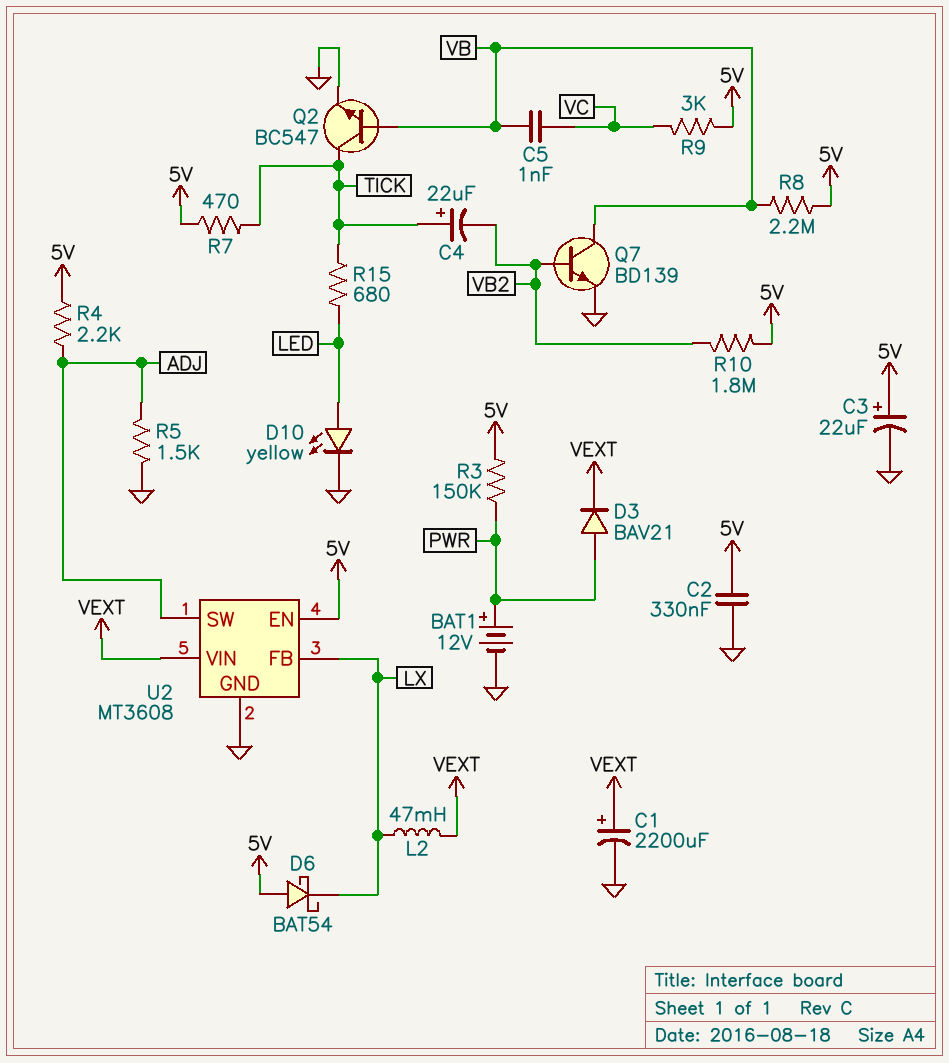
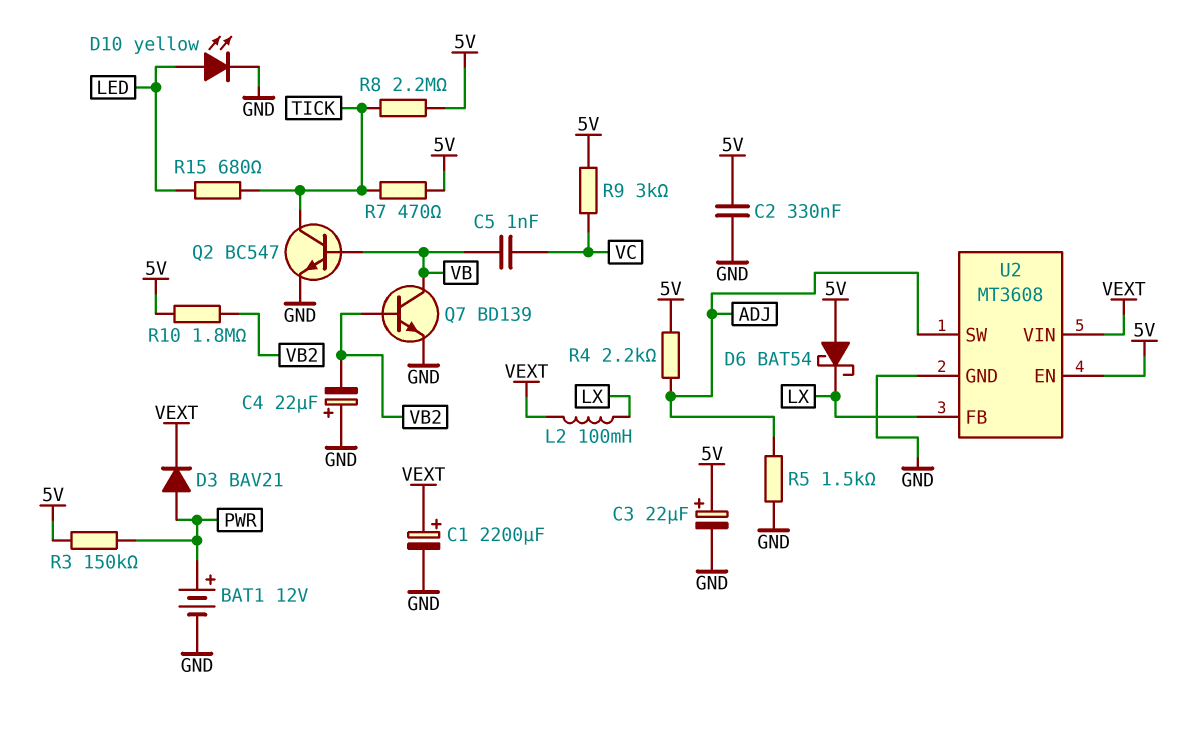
C4: 22uF (plus TICK, minus VB2) -> 22uF (plus GND, minus VB2)
L2: 47mH (LX, VEXT) -> 100mH (LX, VEXT)
R8: 2.2M (5V, VB) -> 2.2M (5V, TICK)

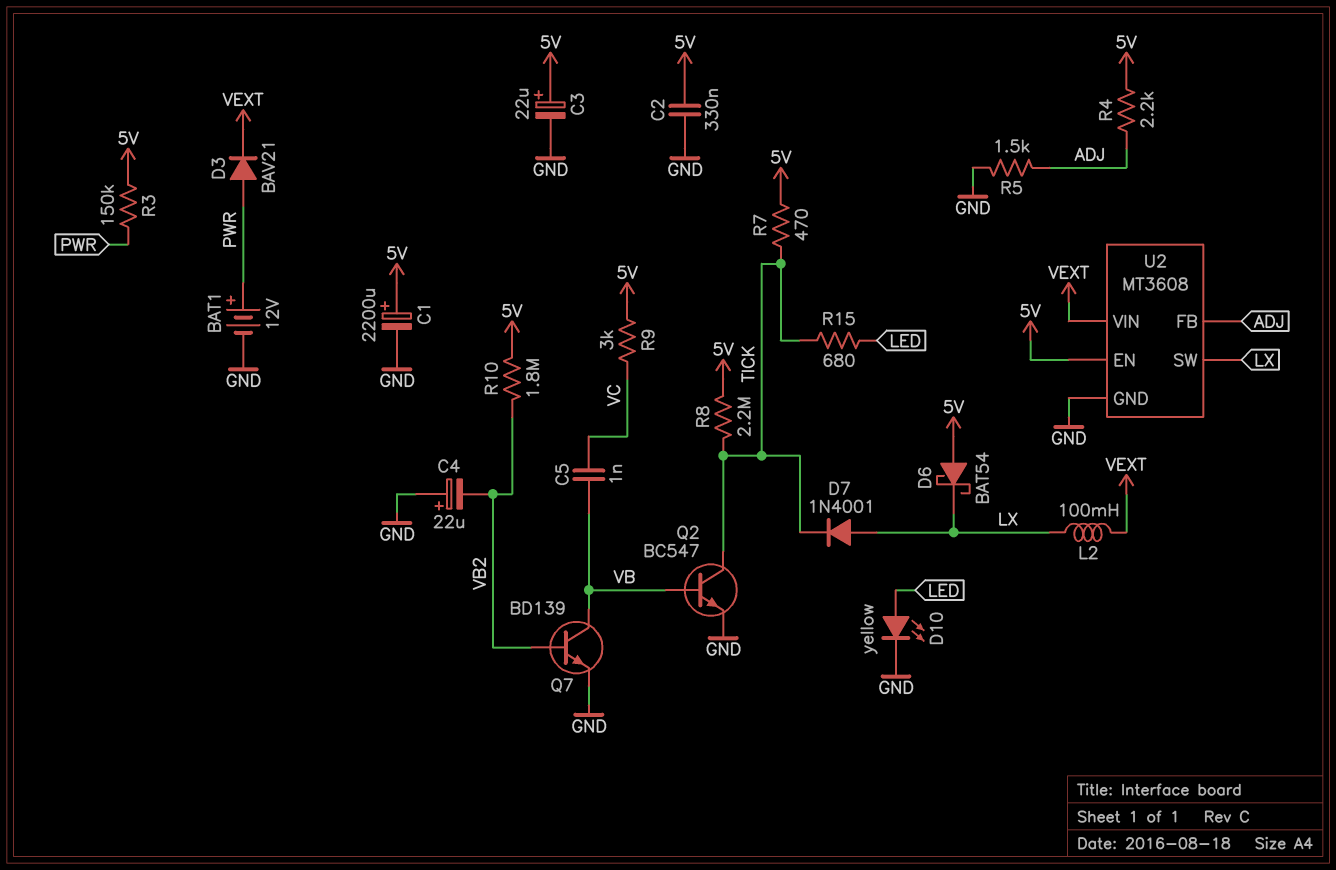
C1: 2200uF (plus VEXT, minus GND) -> 2200uF (plus 5V, minus GND)
D7: none -> diode 1N4001 (A LX, K TICK)
U2 pin FB: LX -> ADJ
U2 pin SW: ADJ -> LX

